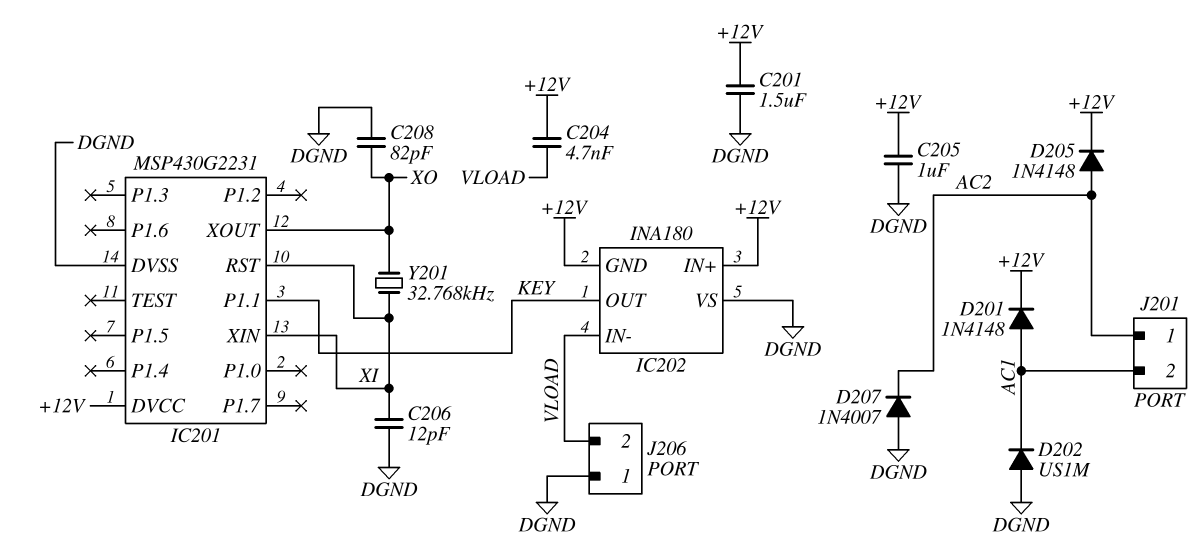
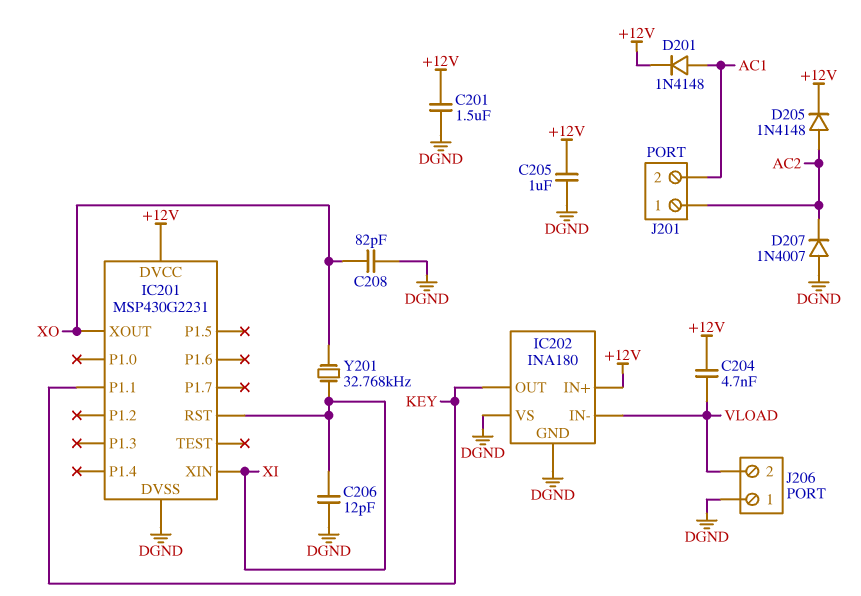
D202: diode US1M (A DGND, K AC1) -> none
IC202 pin GND: +12V -> DGND

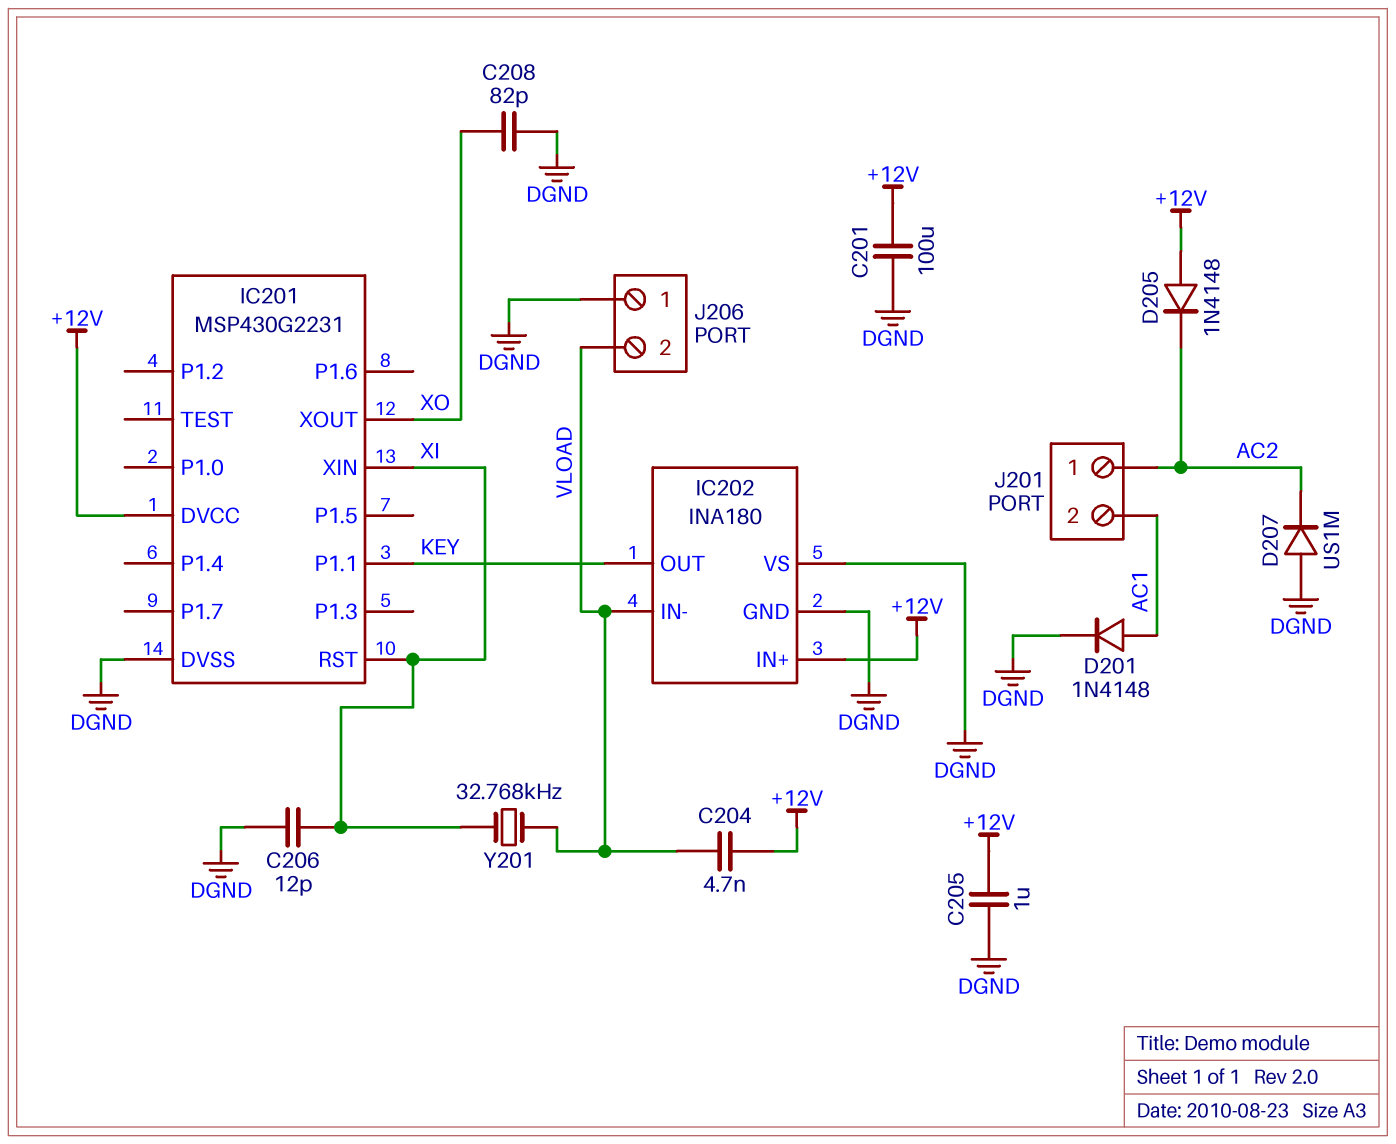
C201: 1.5uF (+12V, DGND) -> 100uF (+12V, DGND)
D201: diode 1N4148 (A AC1, K +12V) -> diode 1N4148 (A AC1, K DGND)
D205: diode 1N4148 (A AC2, K +12V) -> diode 1N4148 (A +12V, K AC2)
D207: diode 1N4007 (A DGND, K AC2) -> diode US1M (A DGND, K AC2)
Y201: 32.768kHz (XI, XO) -> 32.768kHz (VLOAD, XI)

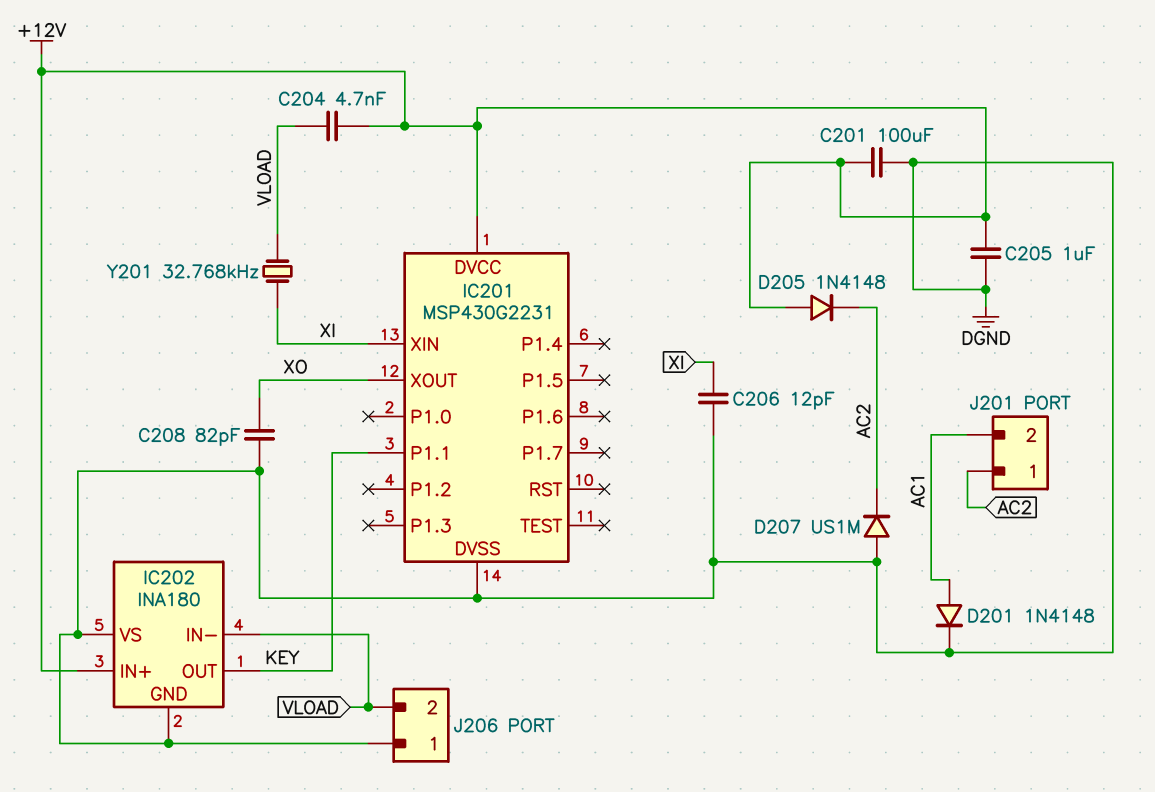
IC201 pin RST: XI -> none

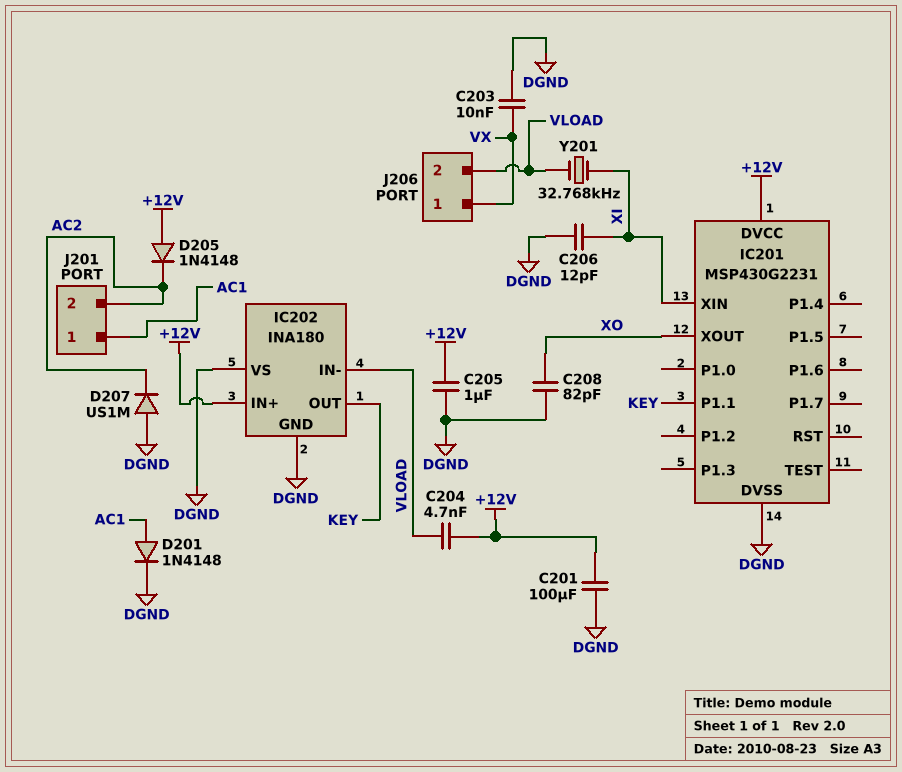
C203: none -> 10nF (DGND, VX)
J201 pin 1: AC2 -> AC1
J201 pin 2: AC1 -> AC2
J206 pin 1: DGND -> VX

